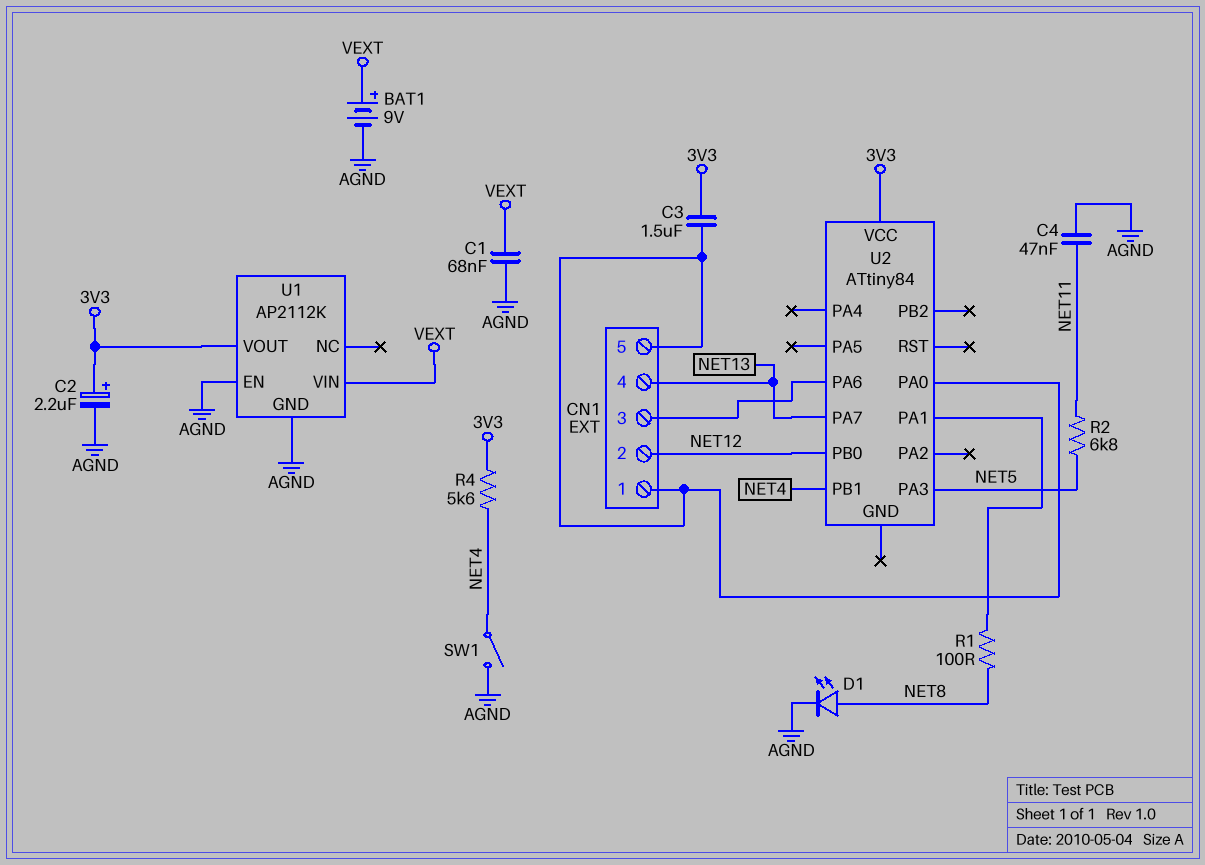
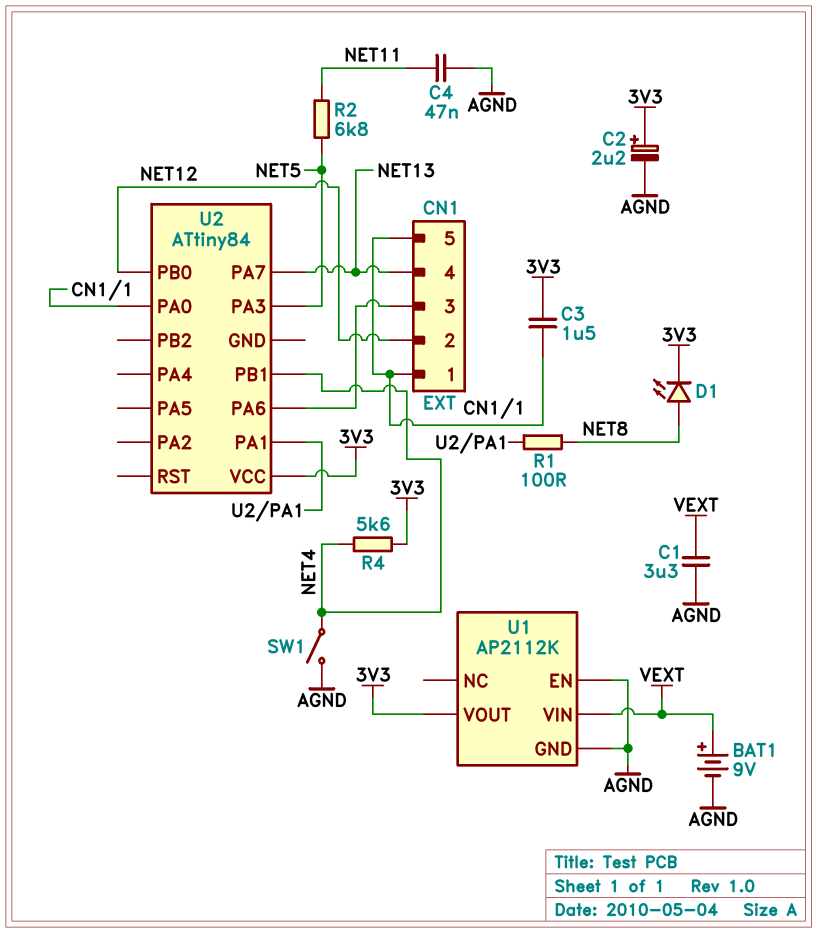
C1: 68nF (AGND, VEXT) -> 3.3uF (AGND, VEXT)
D1: LED (A NET8, K AGND) -> LED (A NET8, K 3V3)

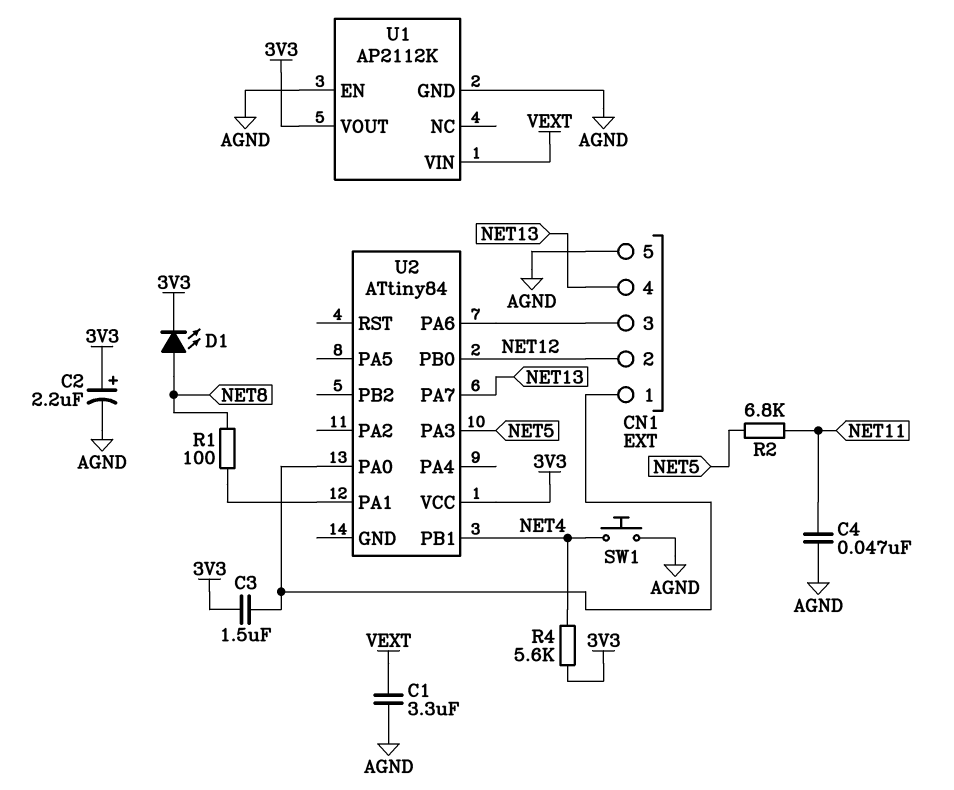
BAT1: 9V (plus VEXT, minus AGND) -> none
CN1 pin 5: CN1/1 -> AGND
SW1: switch (AGND, NET4) -> button (AGND, NET4)

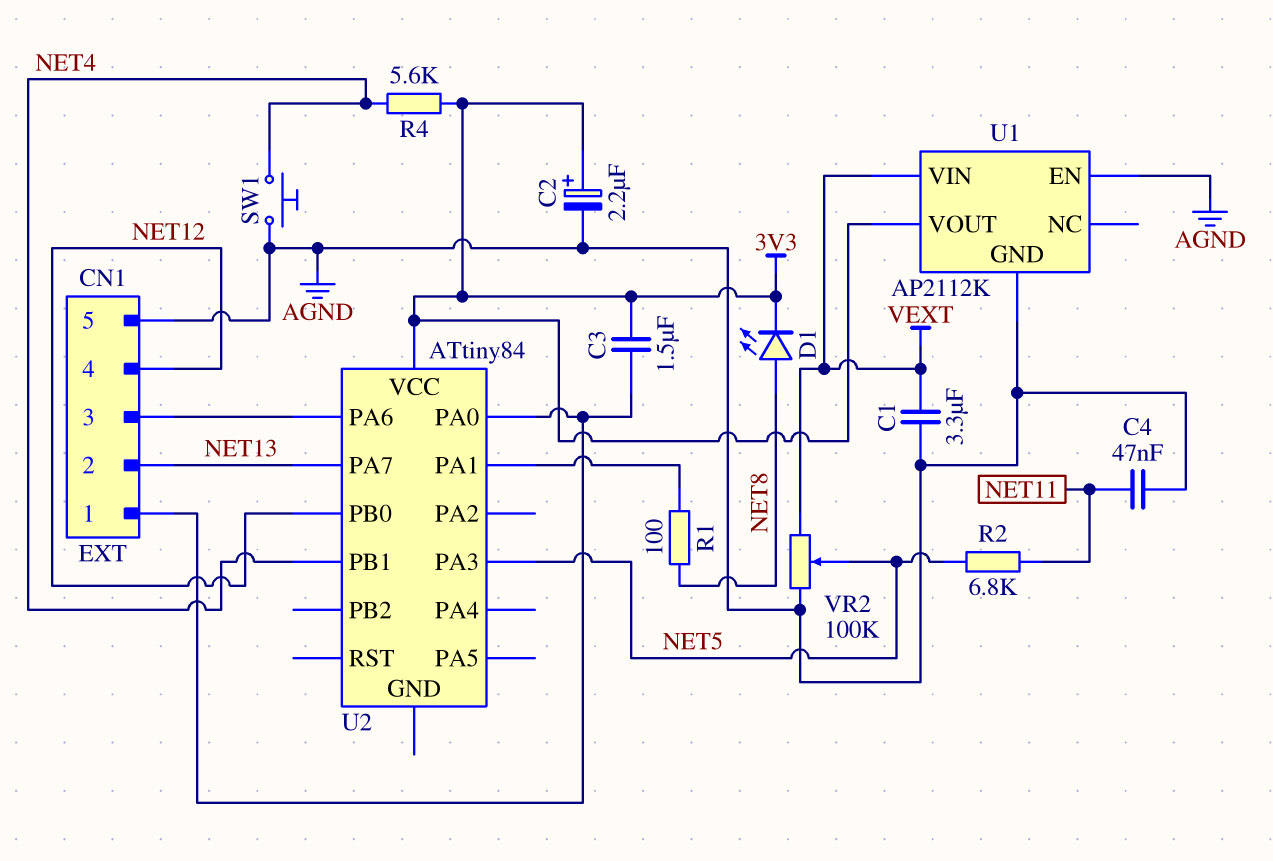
CN1 pin 2: NET12 -> NET13
CN1 pin 4: NET13 -> NET12
VR2: none -> 100k (AGND, VEXT, wiper NET5)

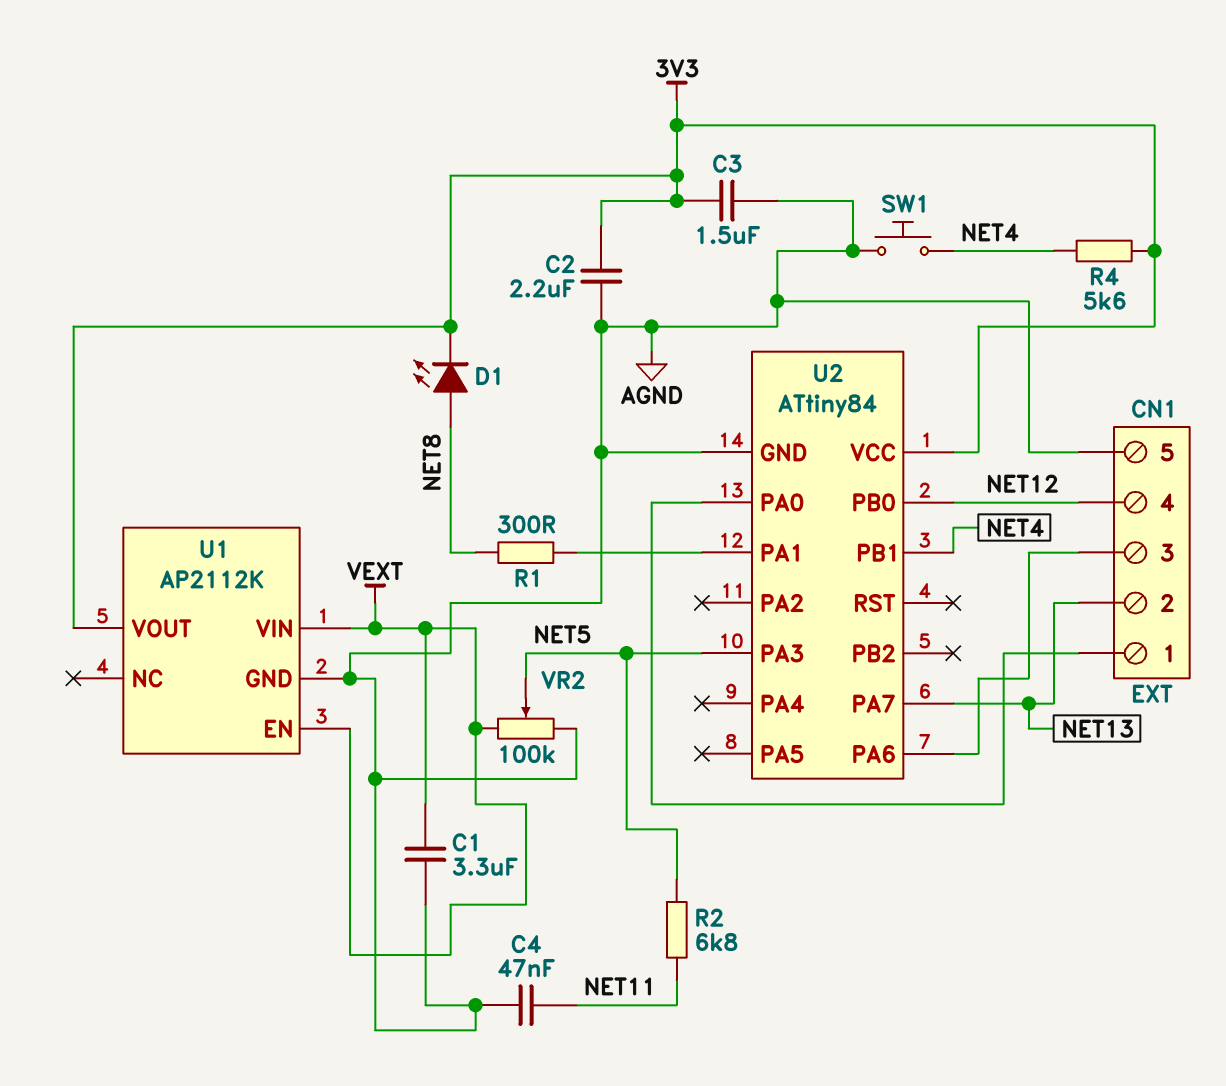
C2: 2.2uF (plus 3V3, minus AGND) -> 2.2uF (3V3, AGND)
C3: 1.5uF (3V3, CN1/1) -> 1.5uF (3V3, AGND)
R1: 100 (NET8, U2/PA1) -> 300 (NET8, U2/PA1)
U1 pin EN: AGND -> VEXT
U2 pin GND: none -> AGND

